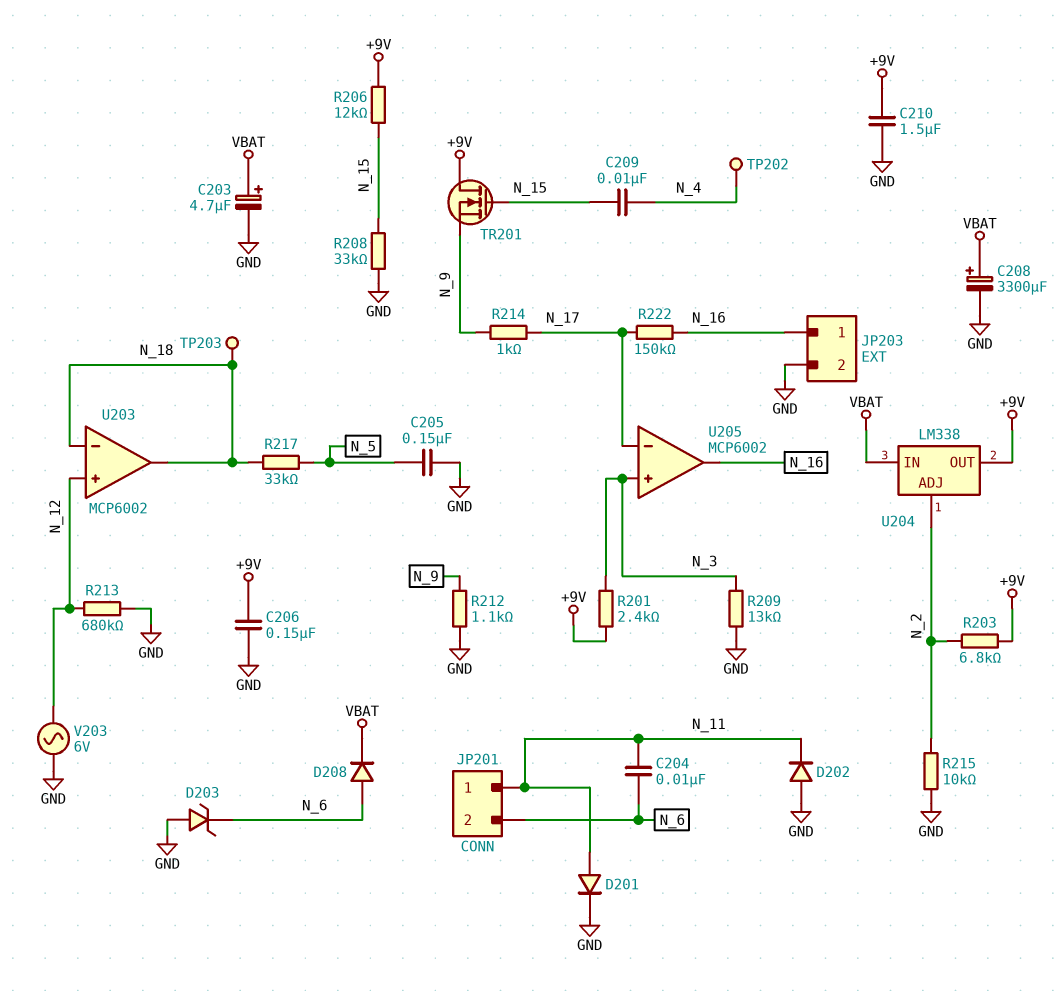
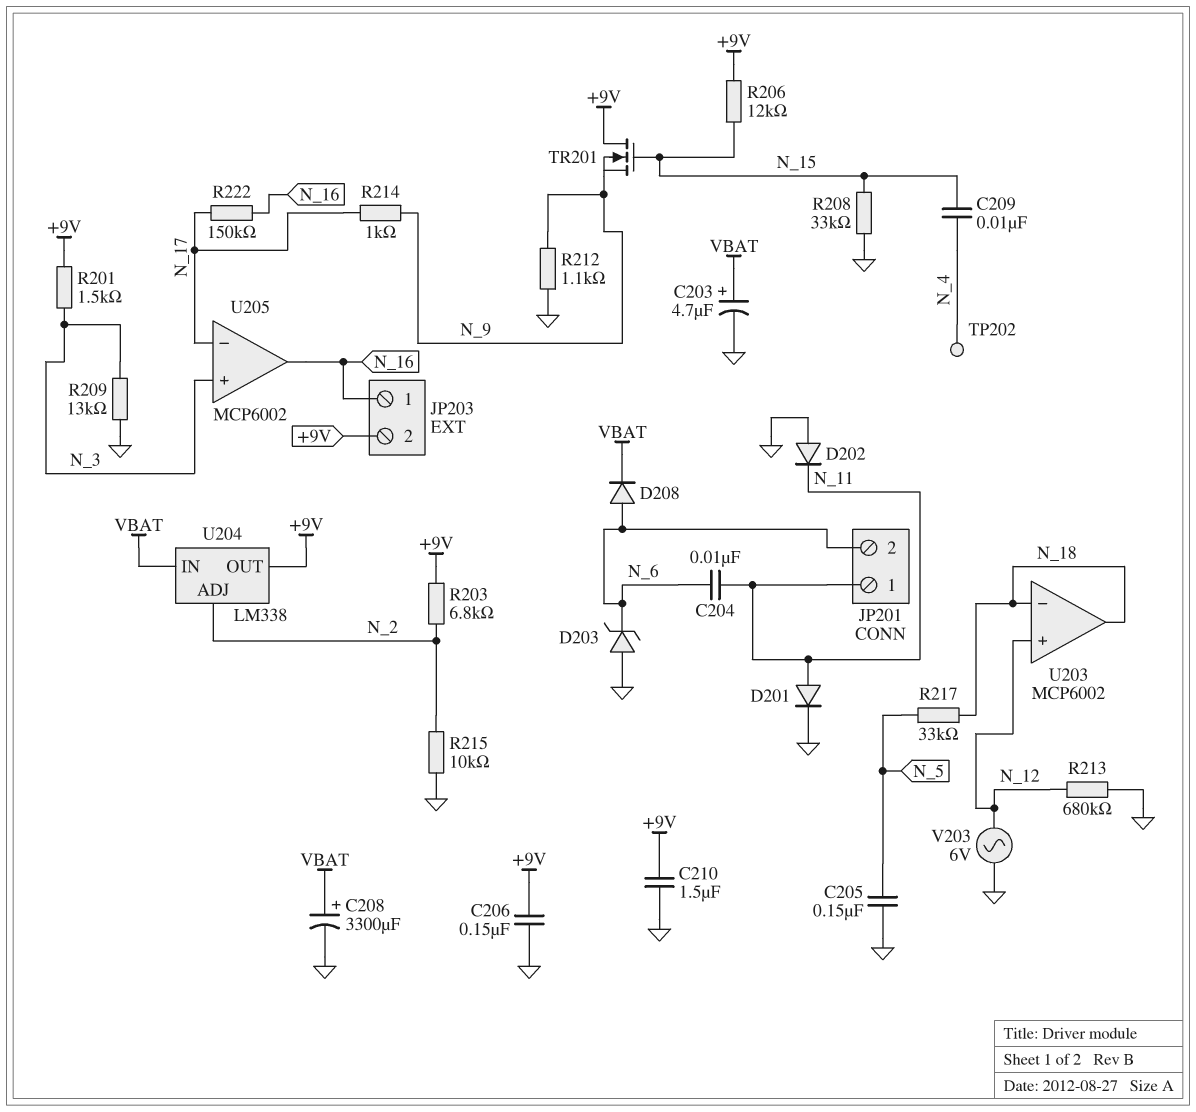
JP203 pin 2: GND -> +9V
R201: 2.4k (+9V, N_3) -> 1.5k (+9V, N_3)
TP203: test point (N_18) -> none

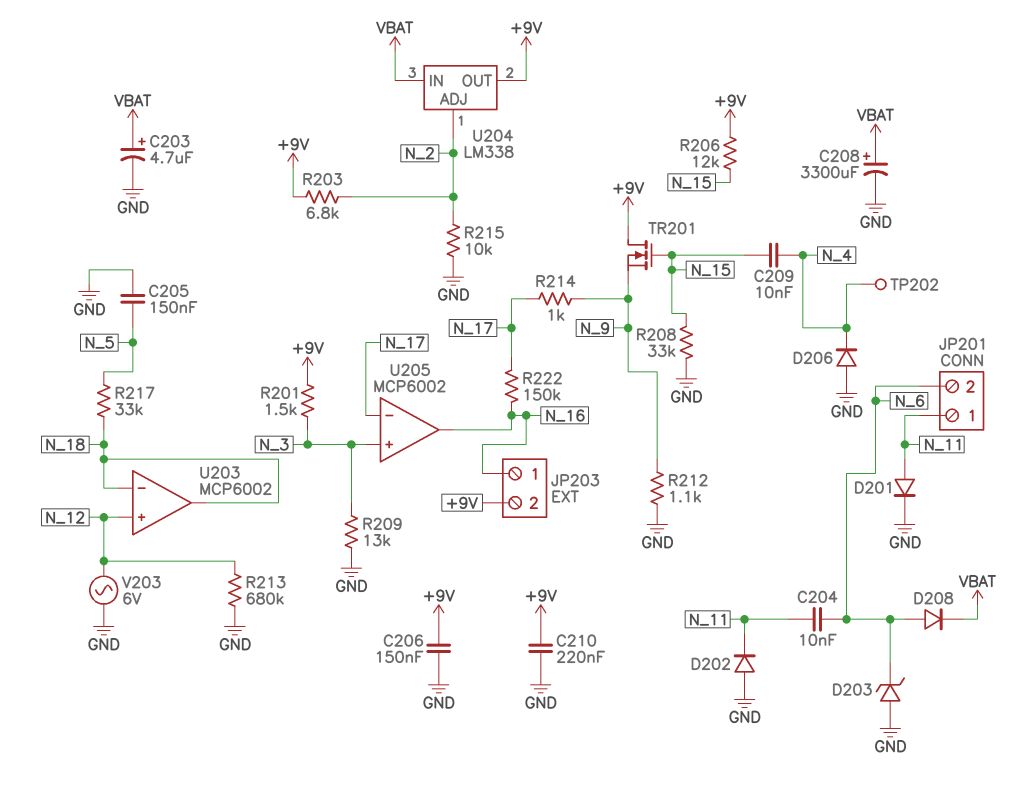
C210: 1.5uF (+9V, GND) -> 220nF (+9V, GND)
D206: none -> diode (A GND, K N_4)

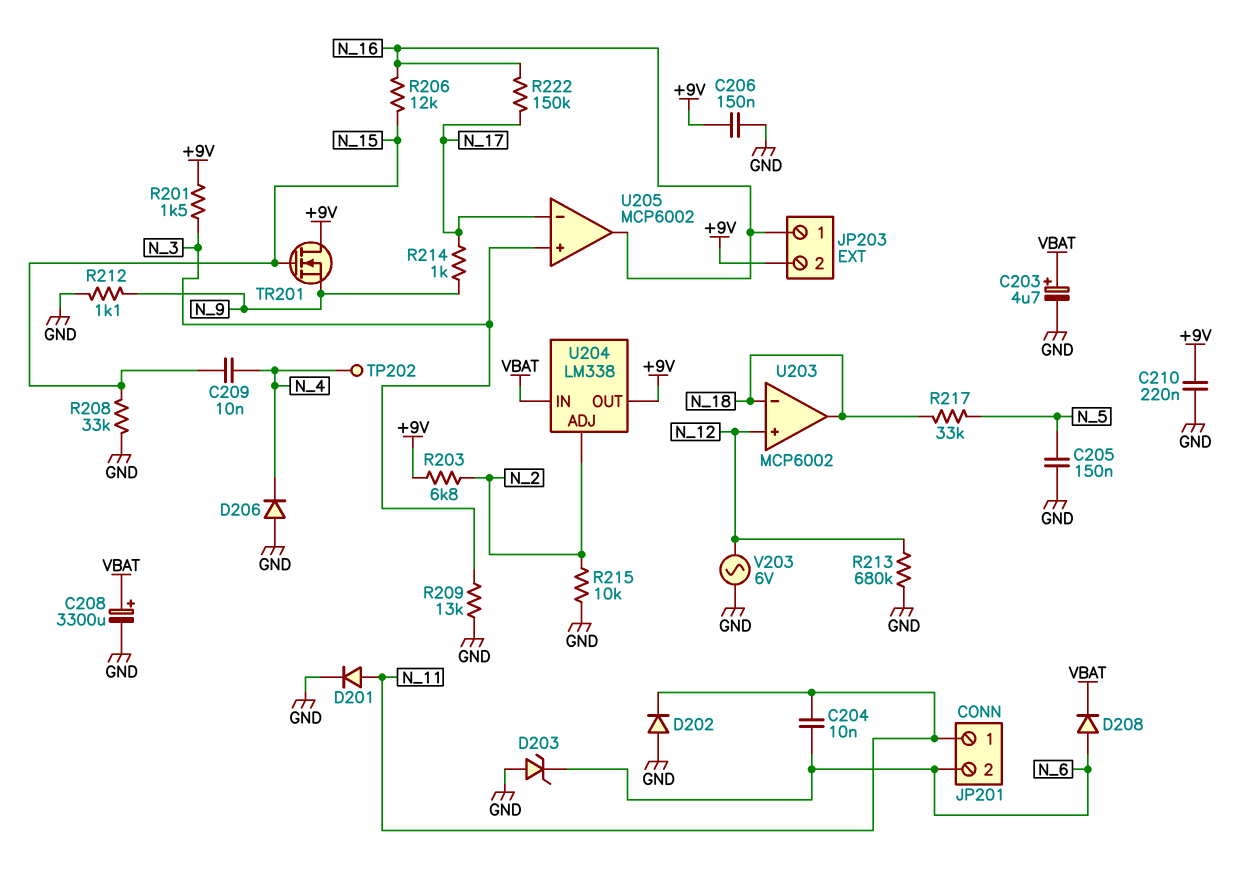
R206: 12k (+9V, N_15) -> 12k (N_15, N_16)

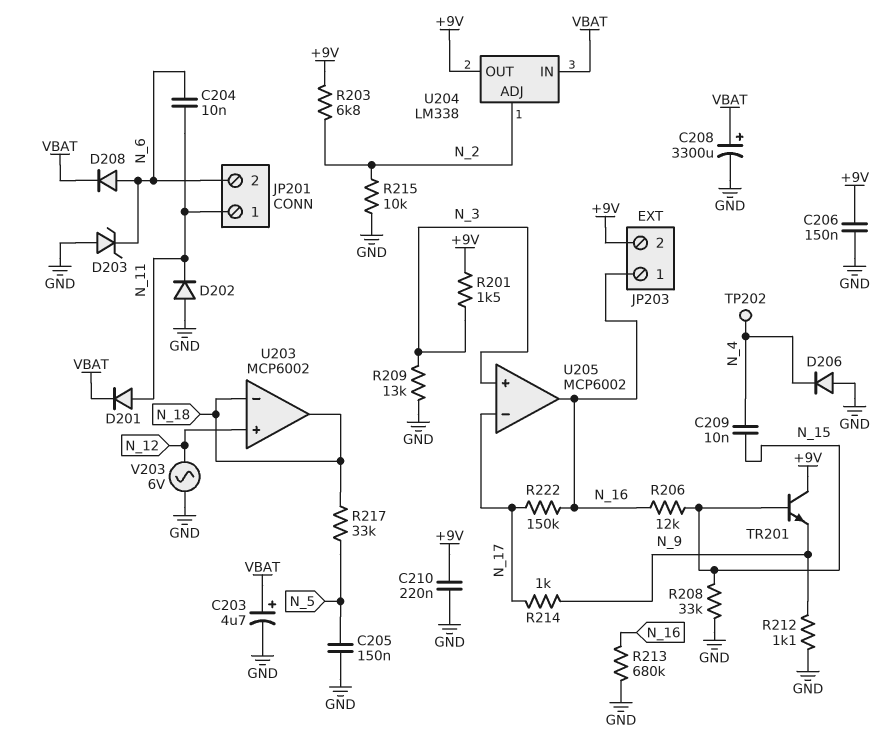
D201: diode (A N_11, K GND) -> diode (A N_11, K VBAT)
R213: 680k (GND, N_12) -> 680k (GND, N_16)
TR201: NMOS (G N_15, D +9V, S N_9) -> NPN (B N_15, C +9V, E N_9)

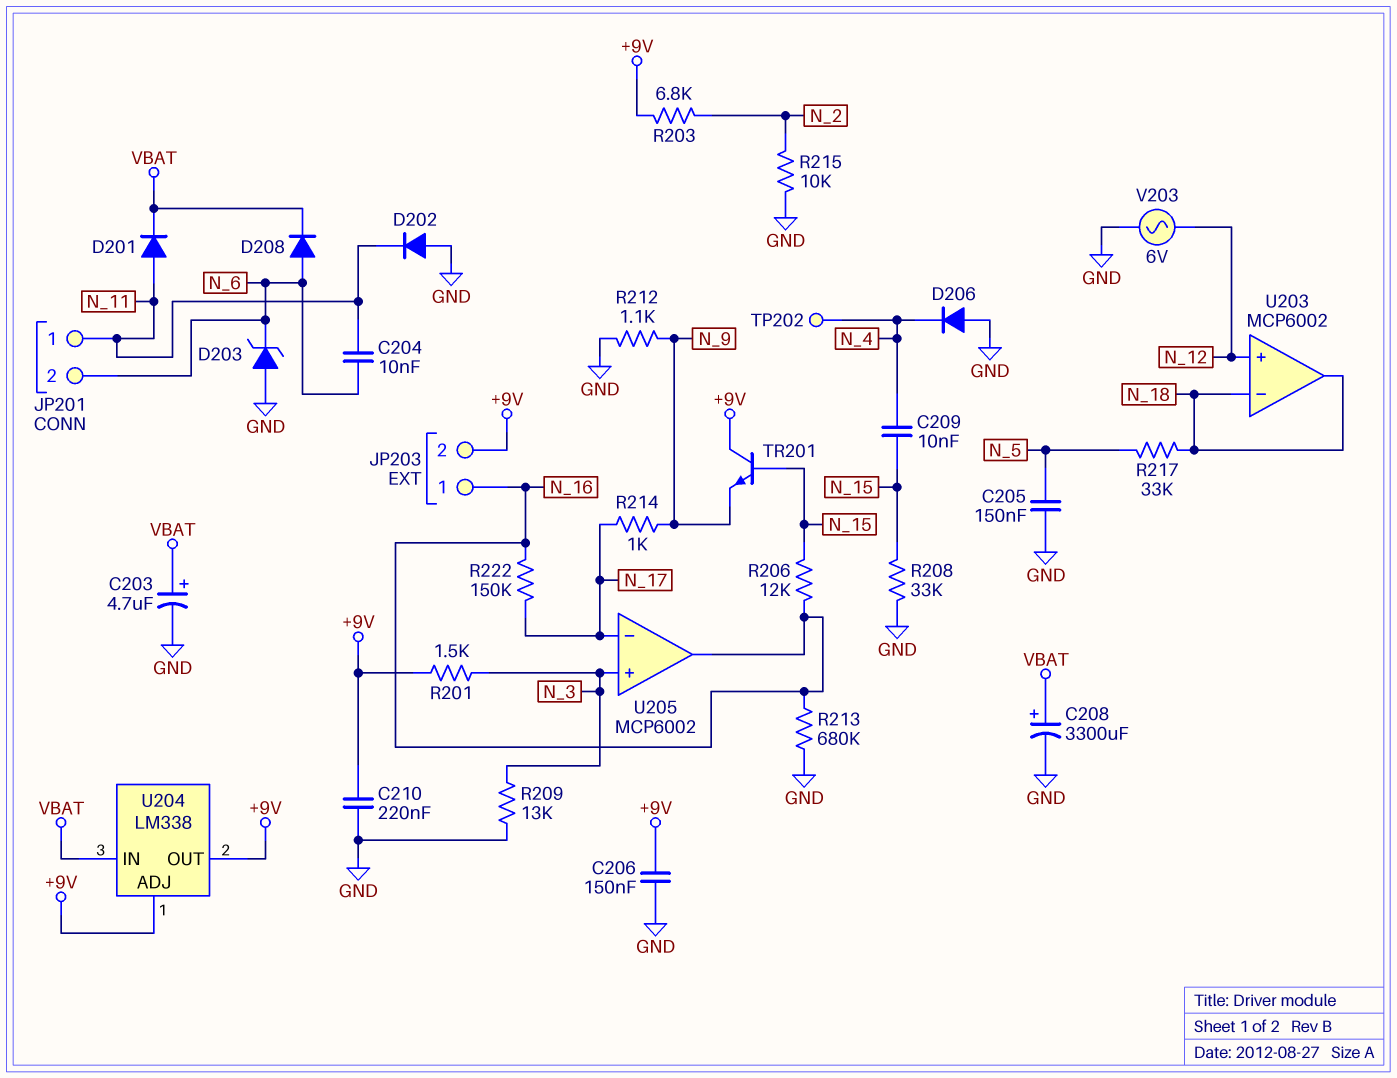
U204 pin ADJ: N_2 -> +9V

